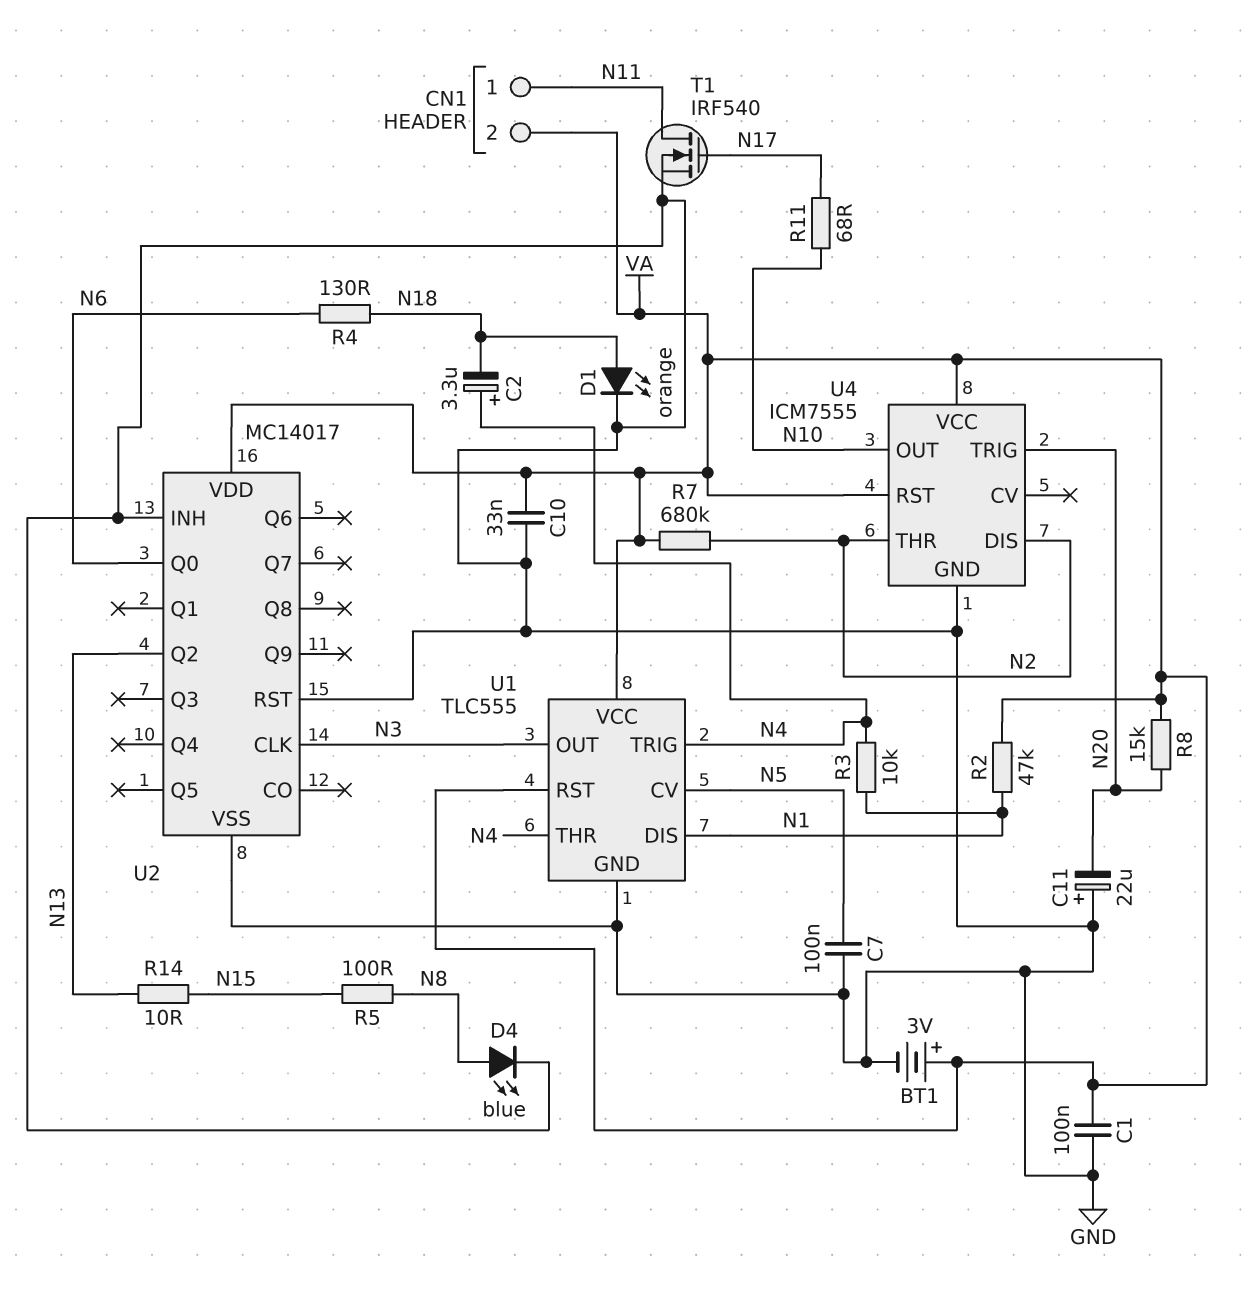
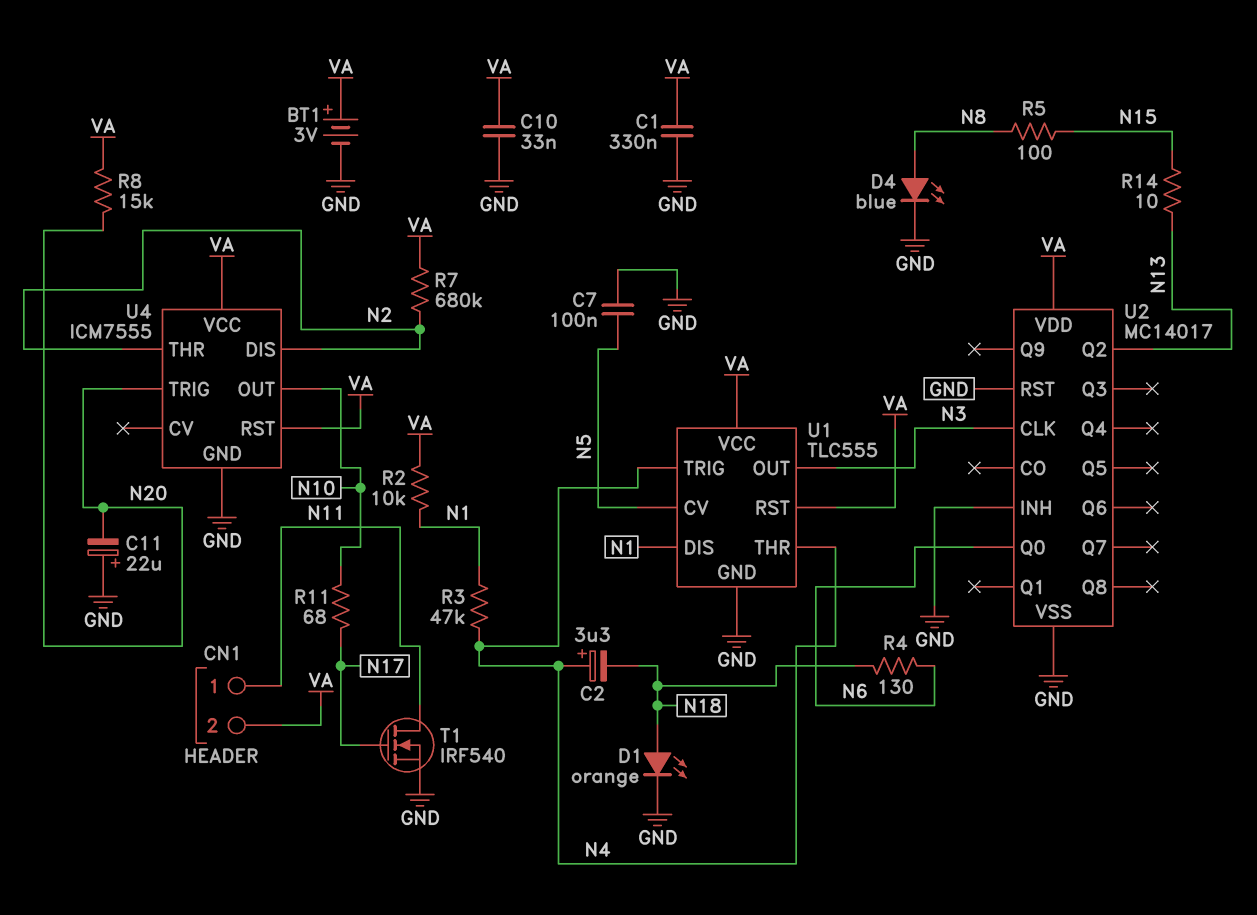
C1: 100nF (GND, VA) -> 330nF (GND, VA)
R2: 47k (N1, VA) -> 10k (N1, VA)
R3: 10k (N1, N4) -> 47k (N1, N4)

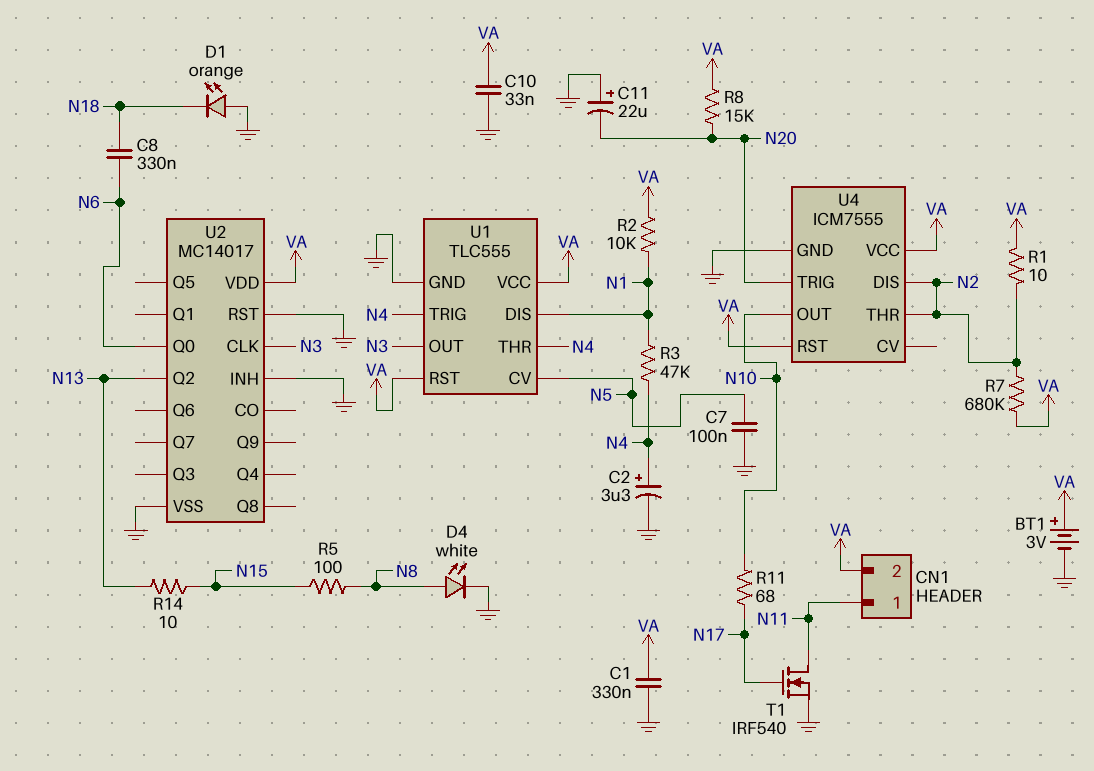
C2: 3.3uF (plus N4, minus N18) -> 3.3uF (plus N4, minus GND)
C8: none -> 330nF (N6, N18)
D1: LED orange (A N18, K GND) -> LED orange (A GND, K N18)
D4: LED blue (A N8, K GND) -> LED white (A N8, K GND)
R1: none -> 10 (N2, VA)
R4: 130 (N6, N18) -> none

